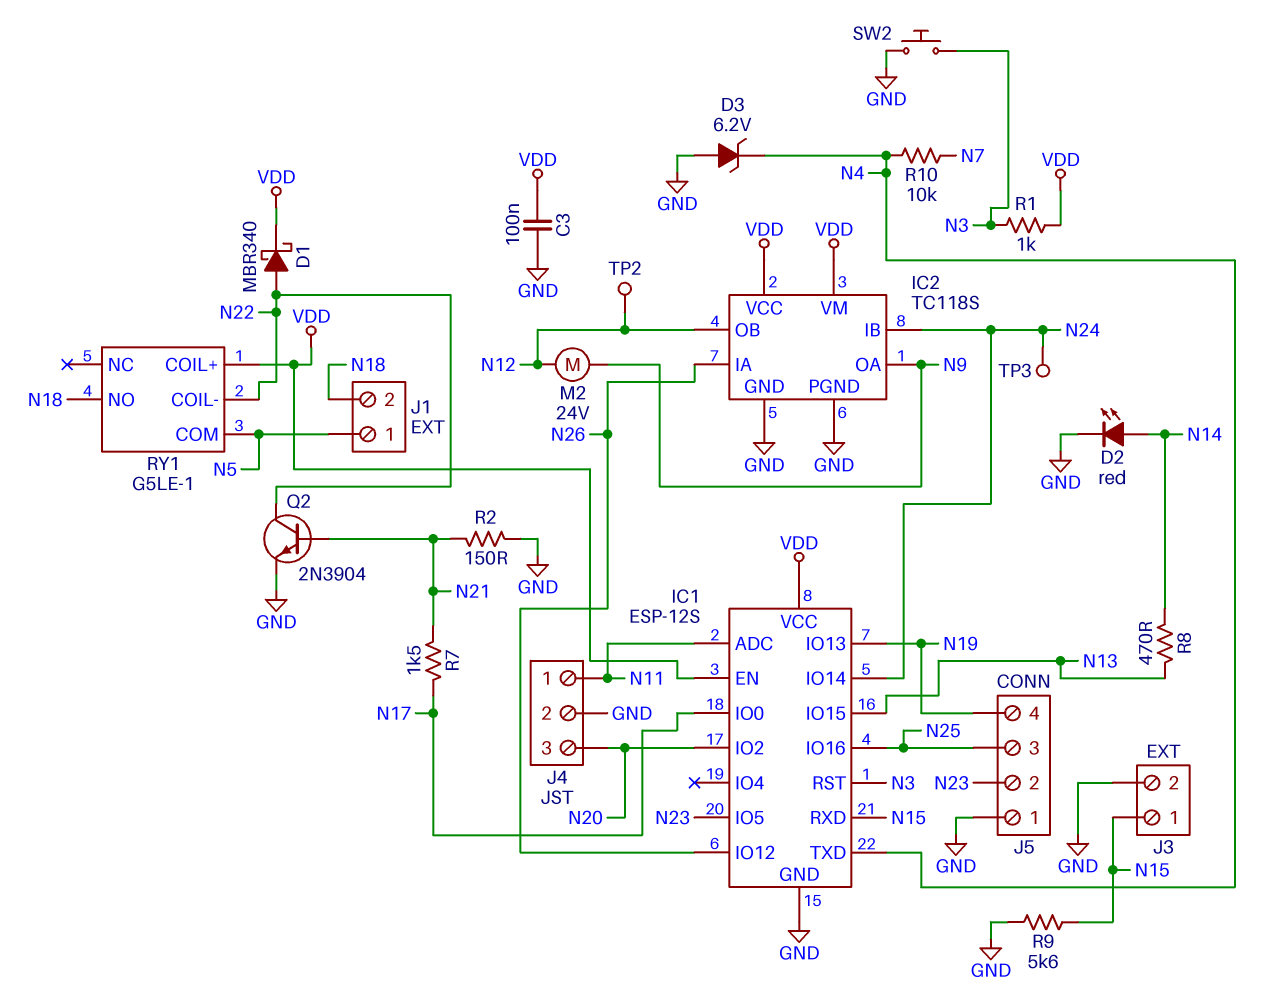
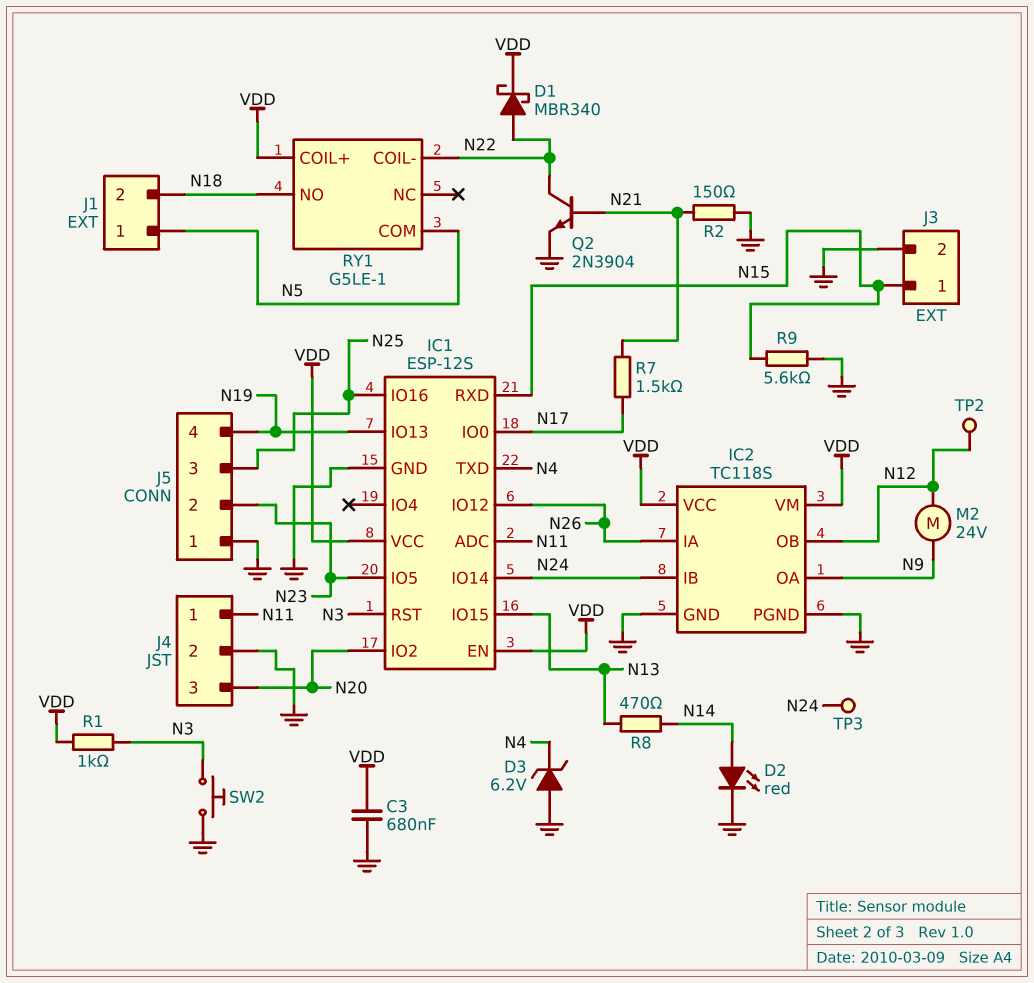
C3: 100nF (GND, VDD) -> 680nF (GND, VDD)
R10: 10k (N4, N7) -> none

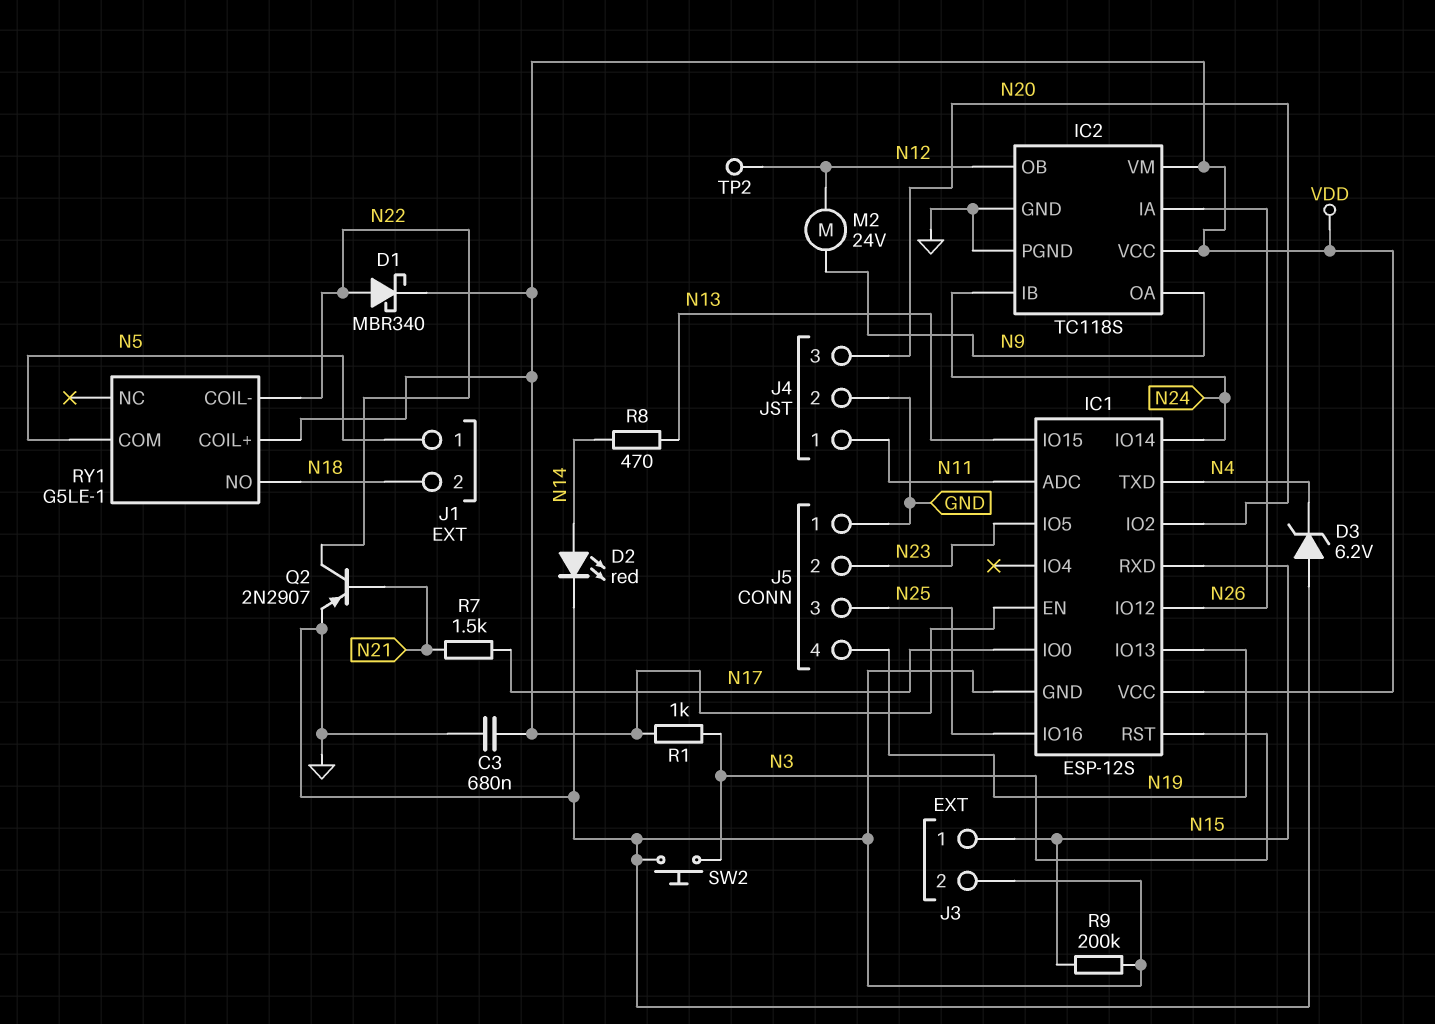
Q2: NPN 2N3904 (B N21, C N22, E GND) -> PNP 2N2907 (B N21, C N22, E GND)
R2: 150 (GND, N21) -> none
R9: 5.6k (GND, N15) -> 200k (GND, N15)
TP3: test point (N24) -> none

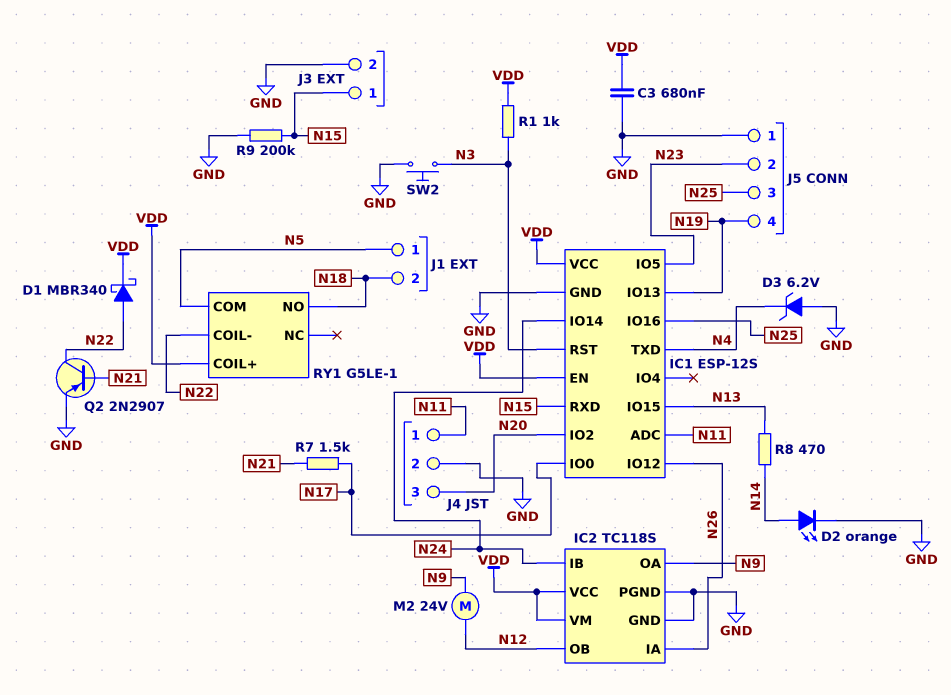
D2: LED red (A N14, K GND) -> LED orange (A N14, K GND)
TP2: test point (N12) -> none

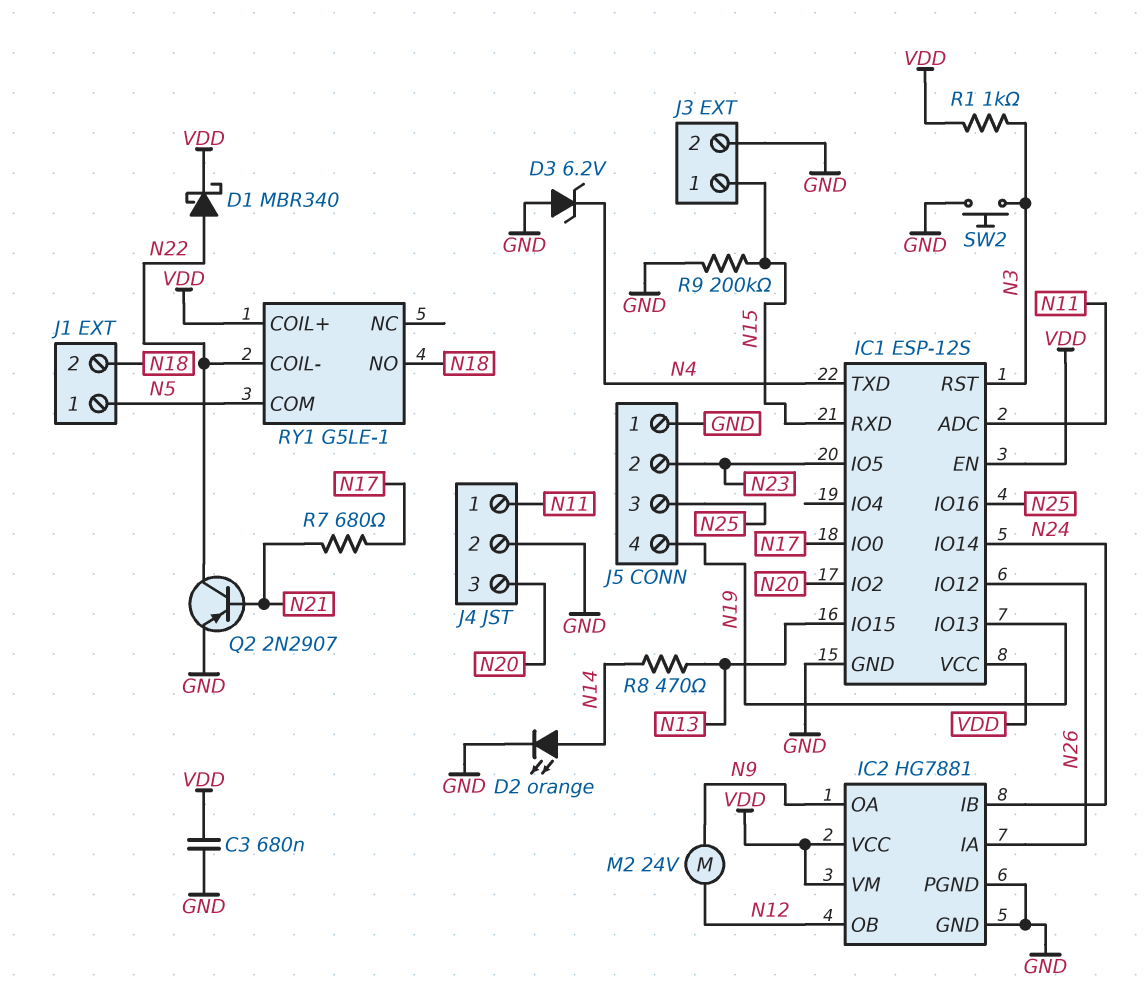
IC2: TC118S -> HG7881
R7: 1.5k (N17, N21) -> 680 (N17, N21)

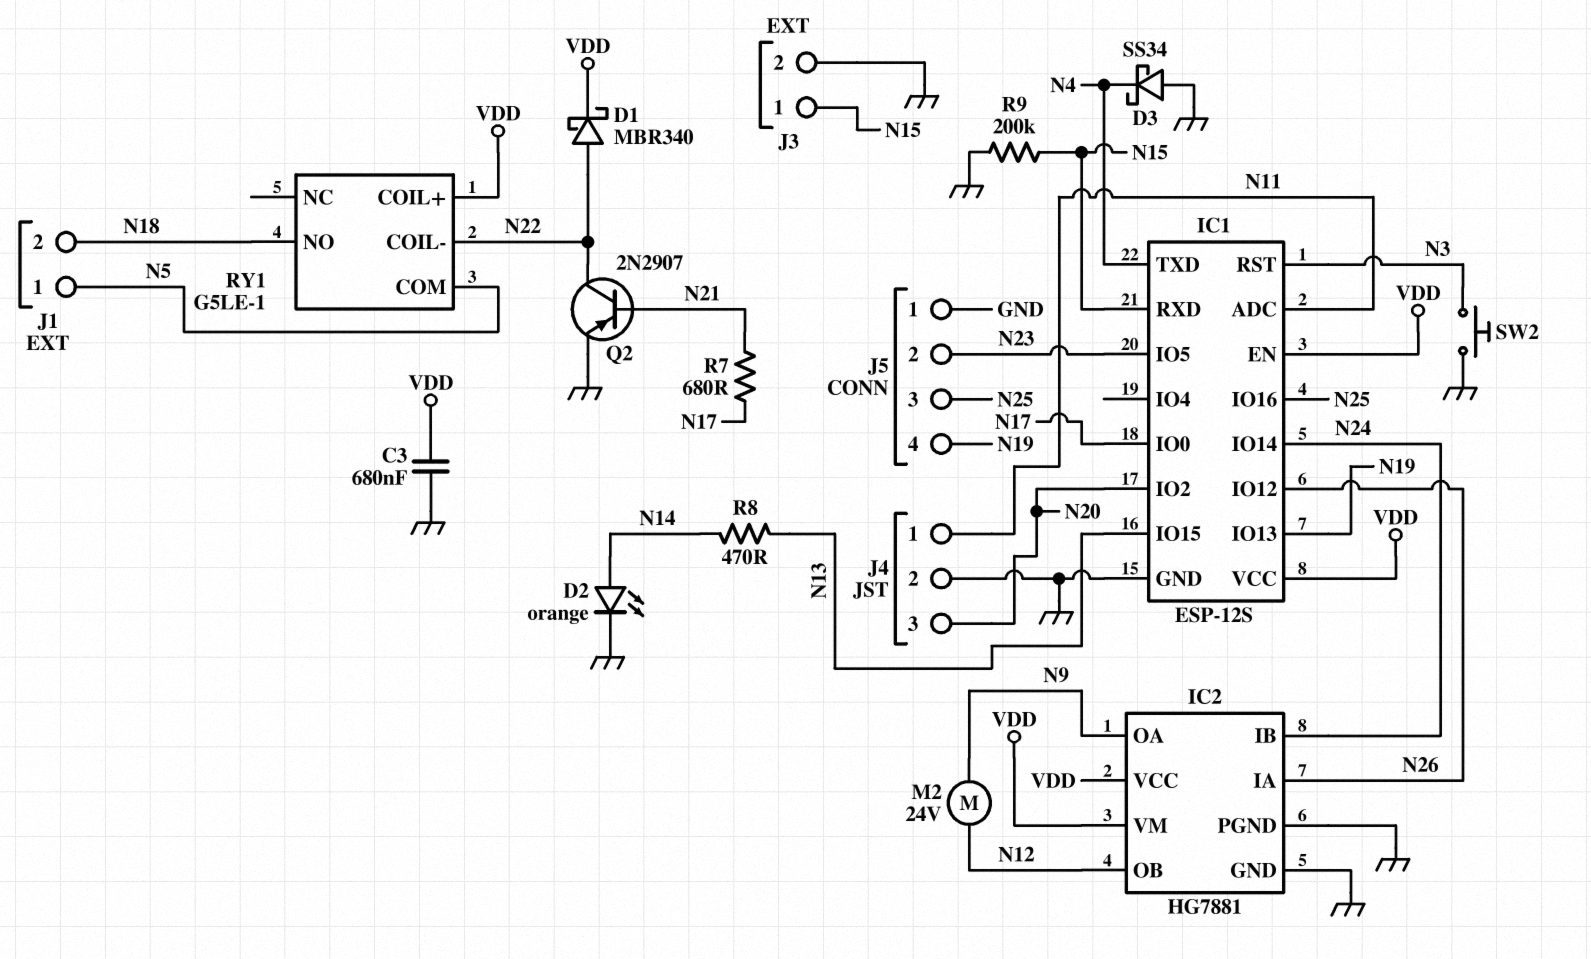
D3: zener 6.2V (A GND, K N4) -> schottky SS34 (A GND, K N4)
R1: 1k (N3, VDD) -> none

